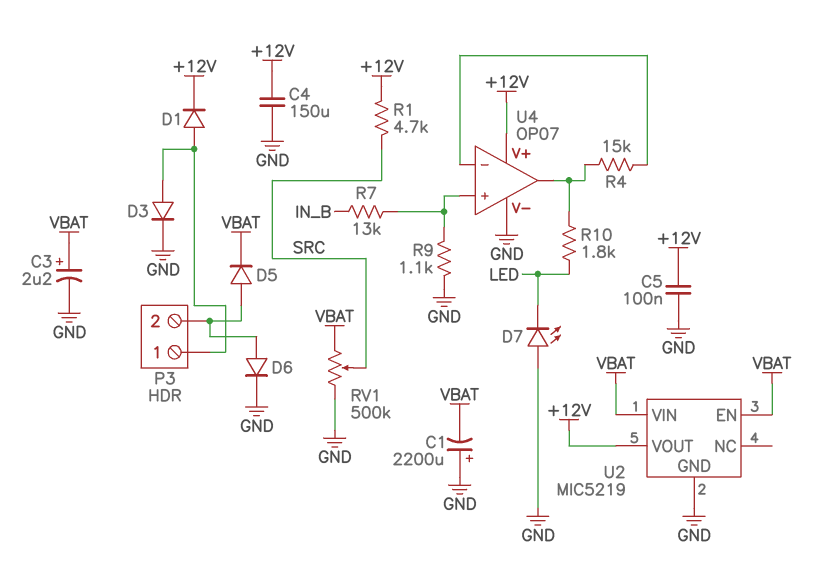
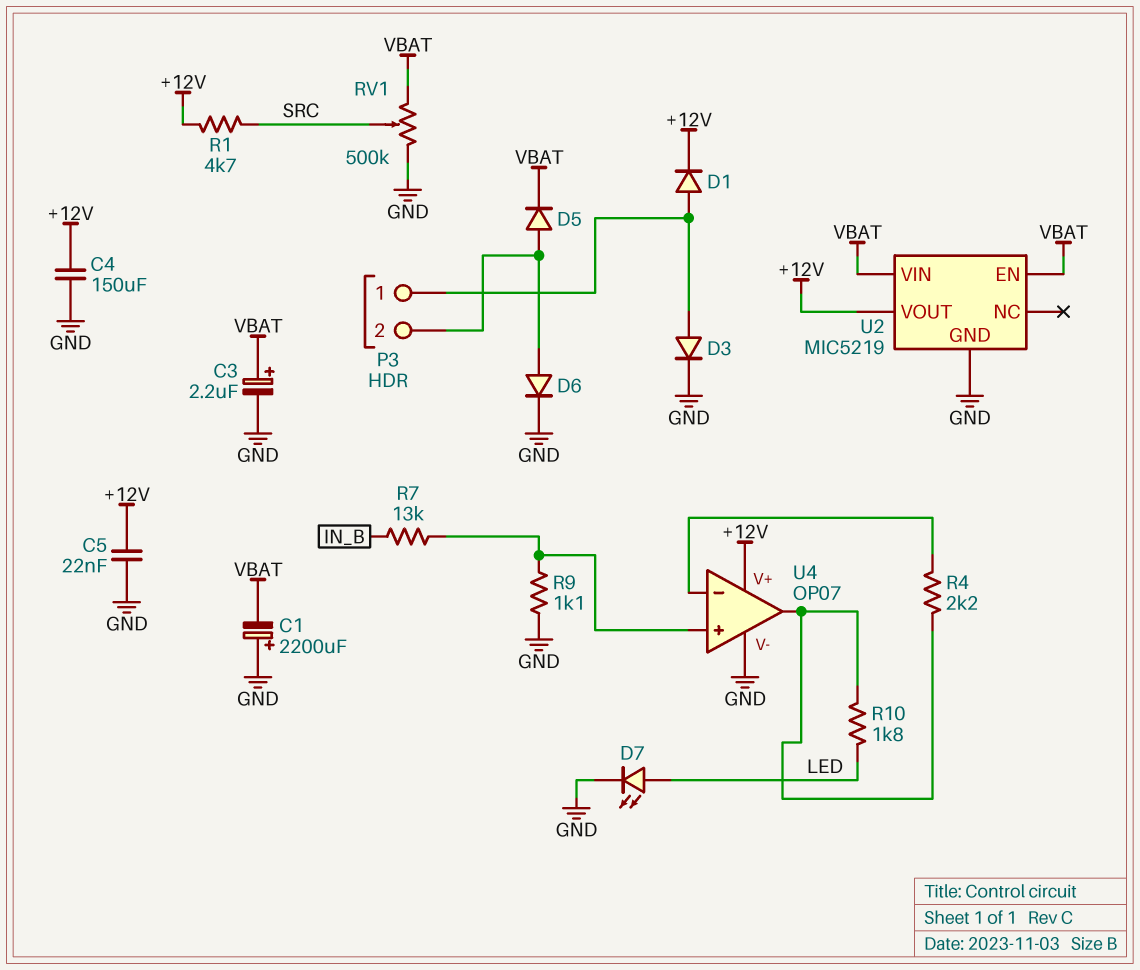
C5: 100nF (+12V, GND) -> 22nF (+12V, GND)
D7: LED (A GND, K LED) -> LED (A LED, K GND)
R4: 15k (U4/in-, U4/out) -> 2.2k (U4/in-, U4/out)

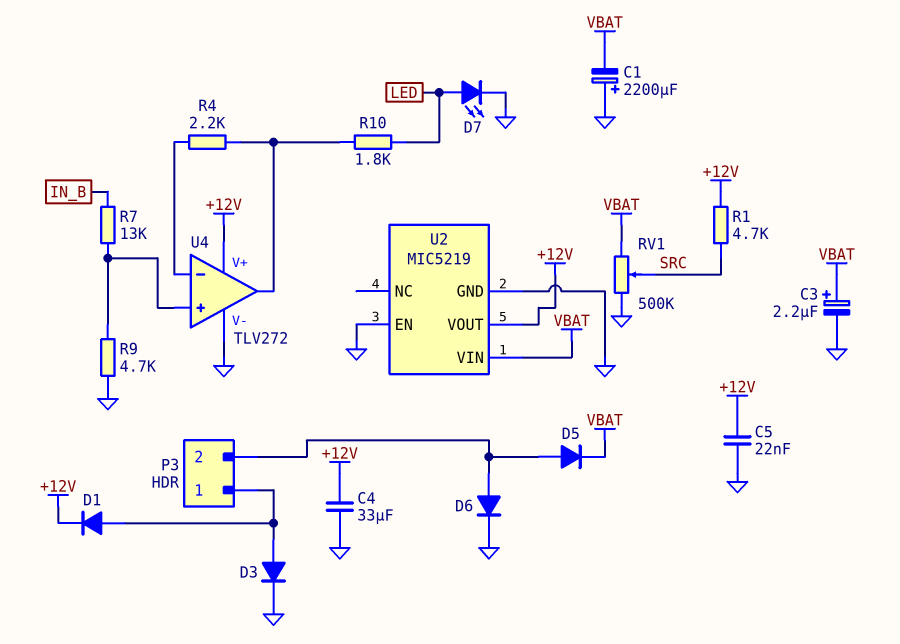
C4: 150uF (+12V, GND) -> 33uF (+12V, GND)
R9: 1.1k (GND, U4/in+) -> 4.7k (GND, U4/in+)
U2 pin EN: VBAT -> GND
U4: OP07 -> TLV272

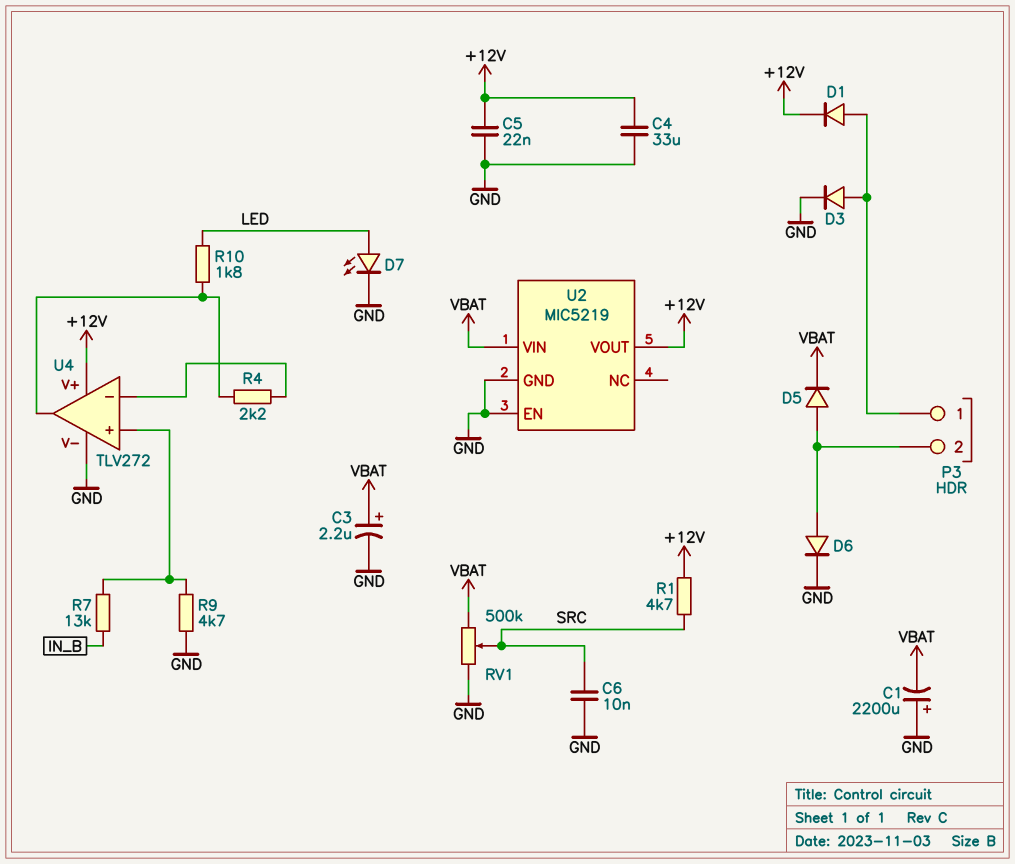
C6: none -> 10nF (GND, SRC)

